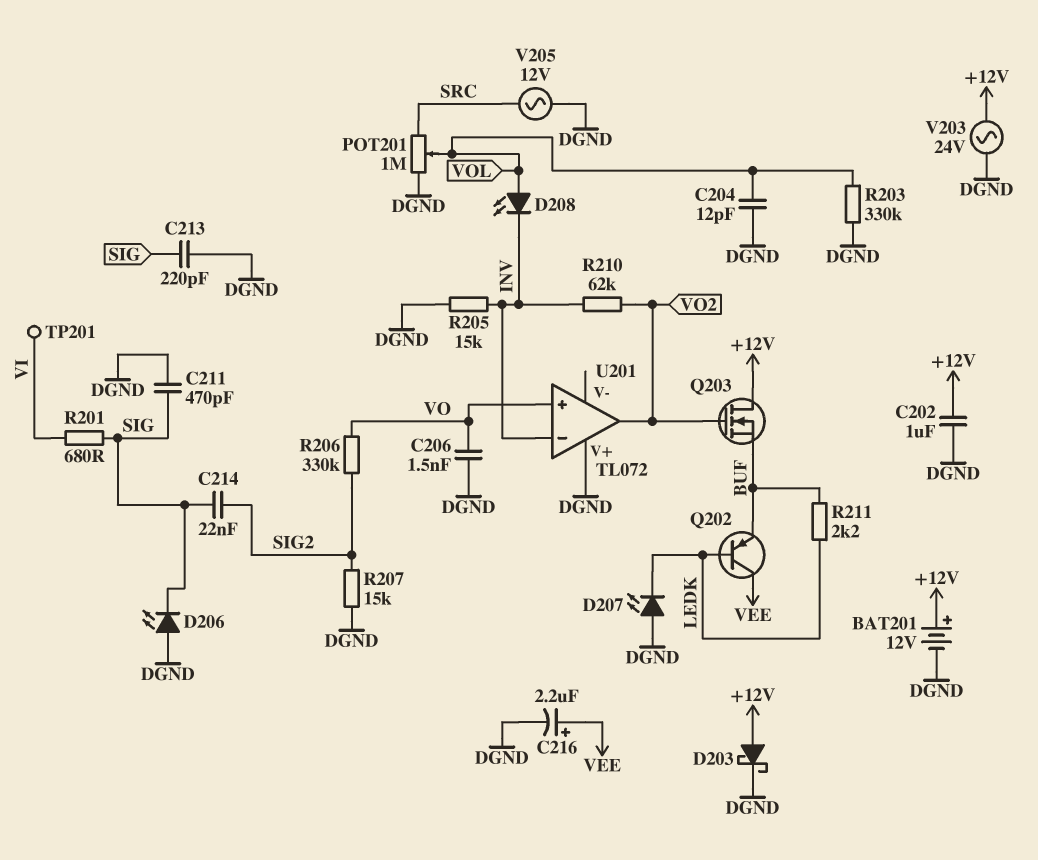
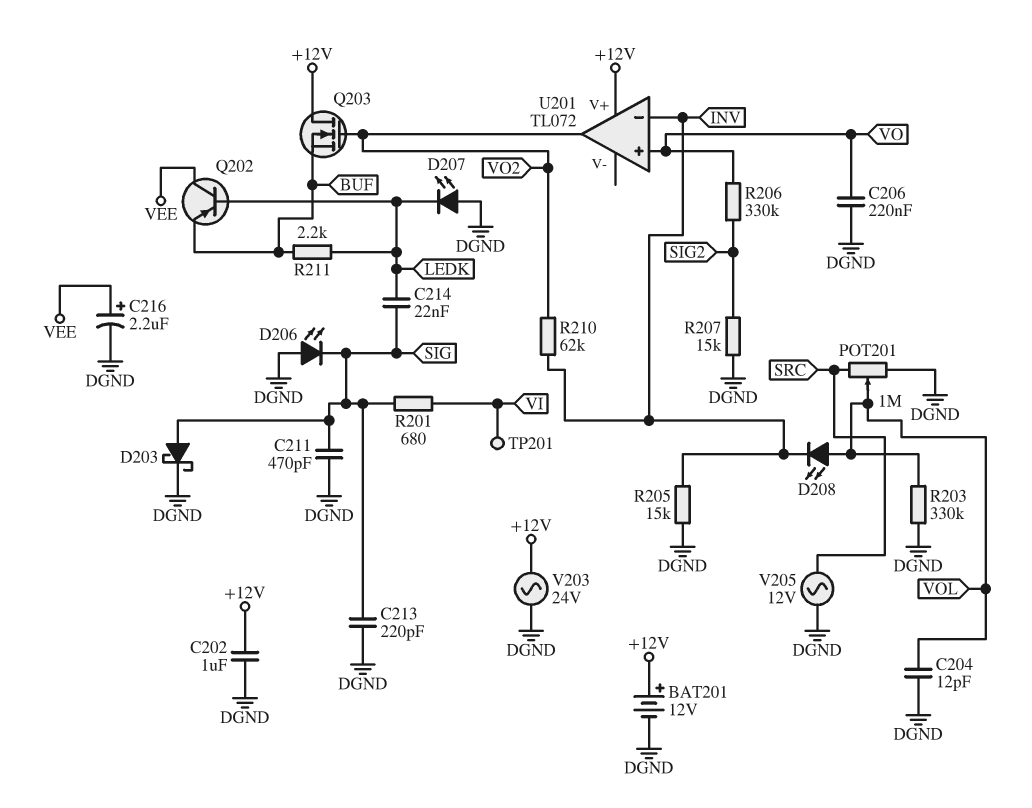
C206: 1.5nF (DGND, VO) -> 220nF (DGND, VO)
C214: 22nF (SIG, SIG2) -> 22nF (LEDK, SIG)
D203: schottky (A +12V, K DGND) -> schottky (A SIG, K DGND)
U201 pin V+: DGND -> +12V

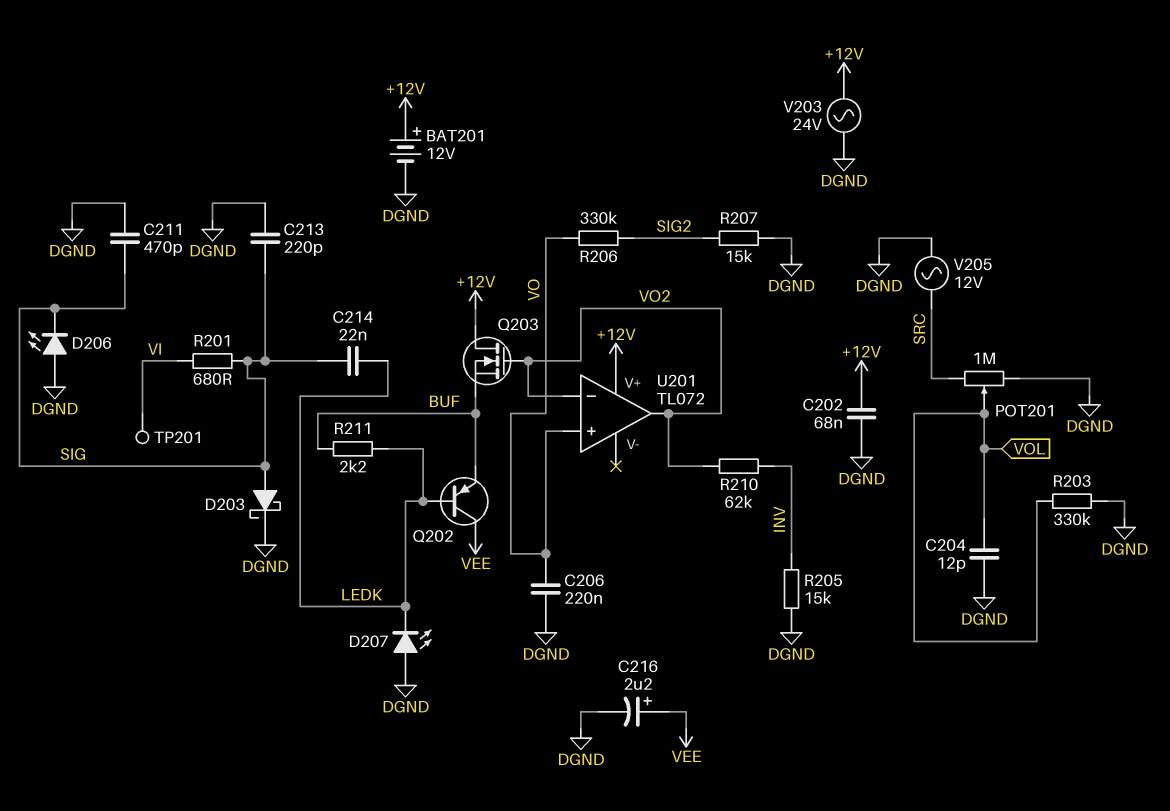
C202: 1uF (+12V, DGND) -> 68nF (+12V, DGND)
D208: LED (A VOL, K INV) -> none
U201 pin in-: INV -> VO2

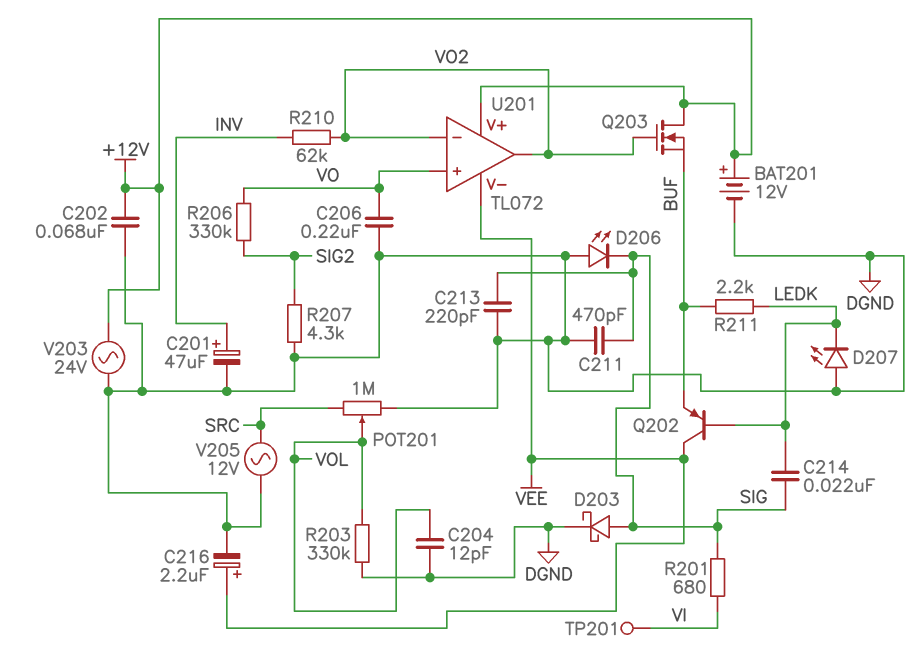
C201: none -> 47uF (plus INV, minus DGND)
R205: 15k (DGND, INV) -> none
R207: 15k (DGND, SIG2) -> 4.3k (DGND, SIG2)
U201 pin V-: none -> VEE

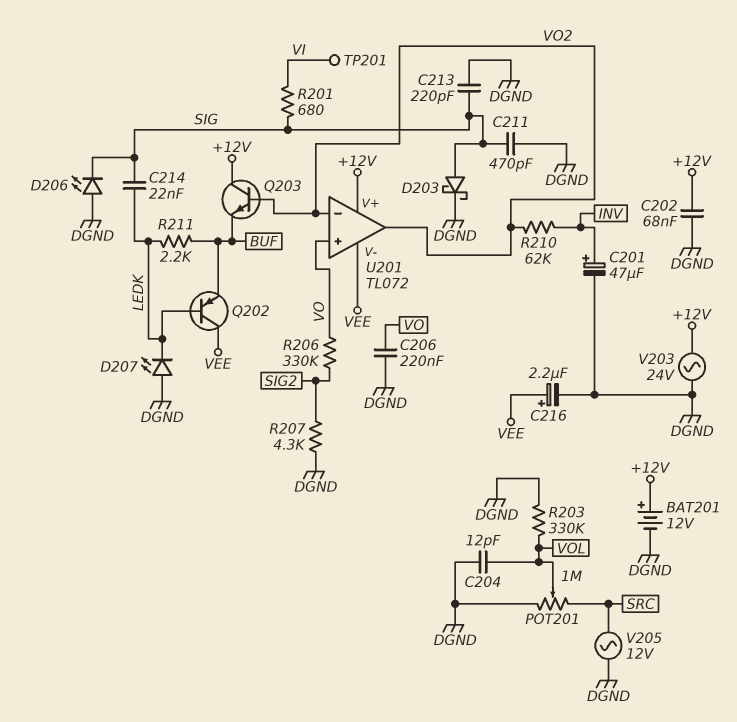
Q203: NMOS (G VO2, D +12V, S BUF) -> NPN (B VO2, C +12V, E BUF)

